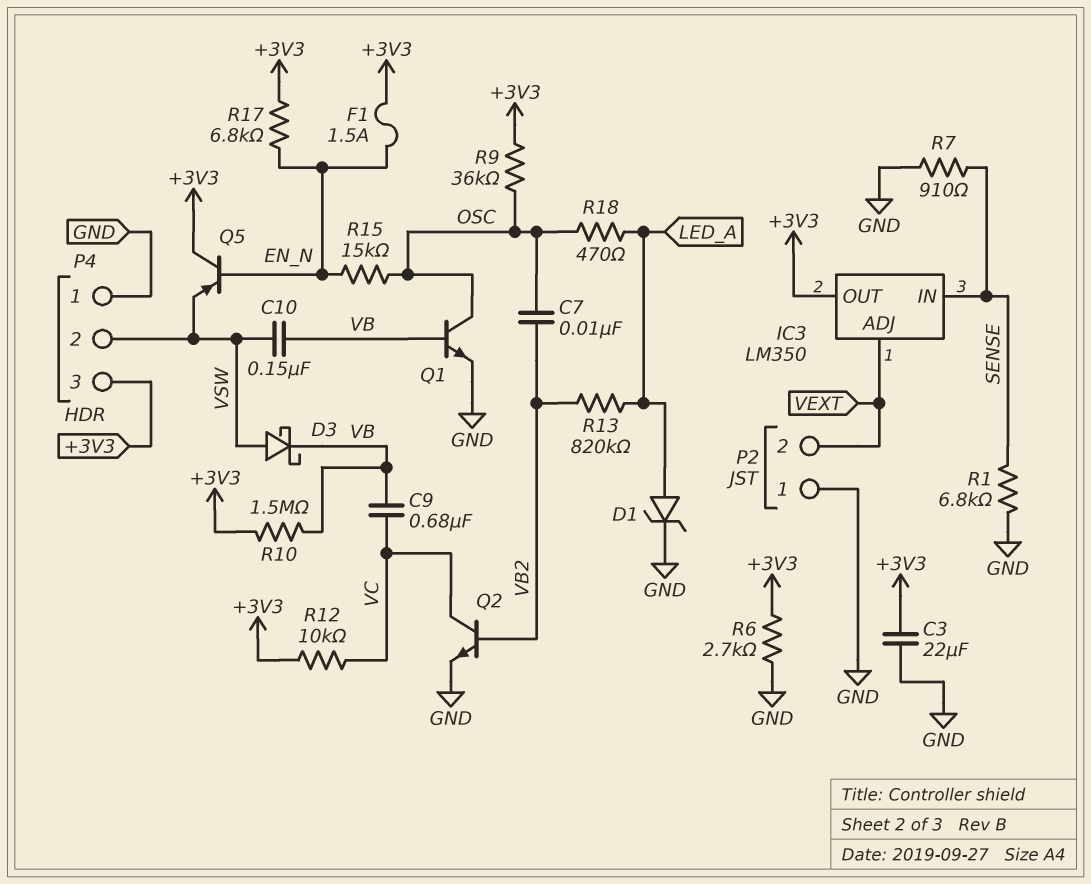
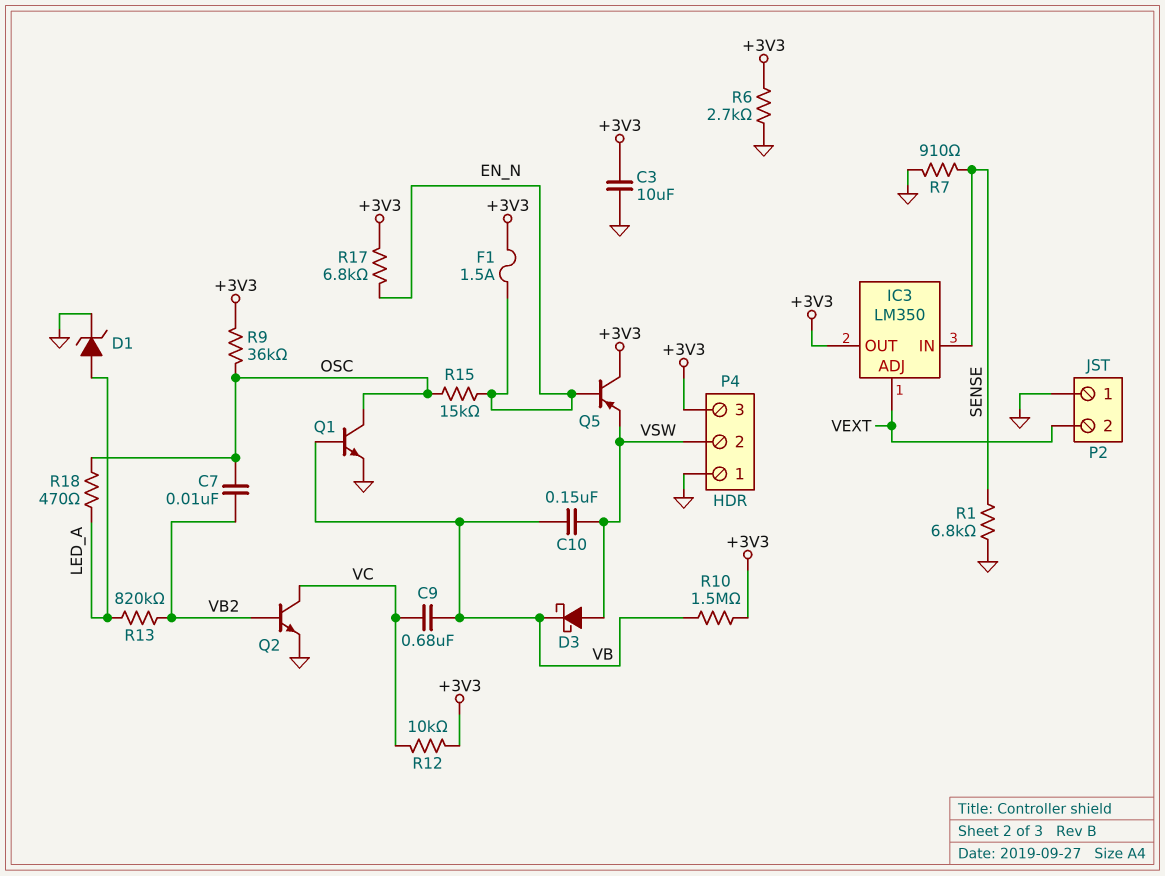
C3: 22uF (+3V3, GND) -> 10uF (+3V3, GND)

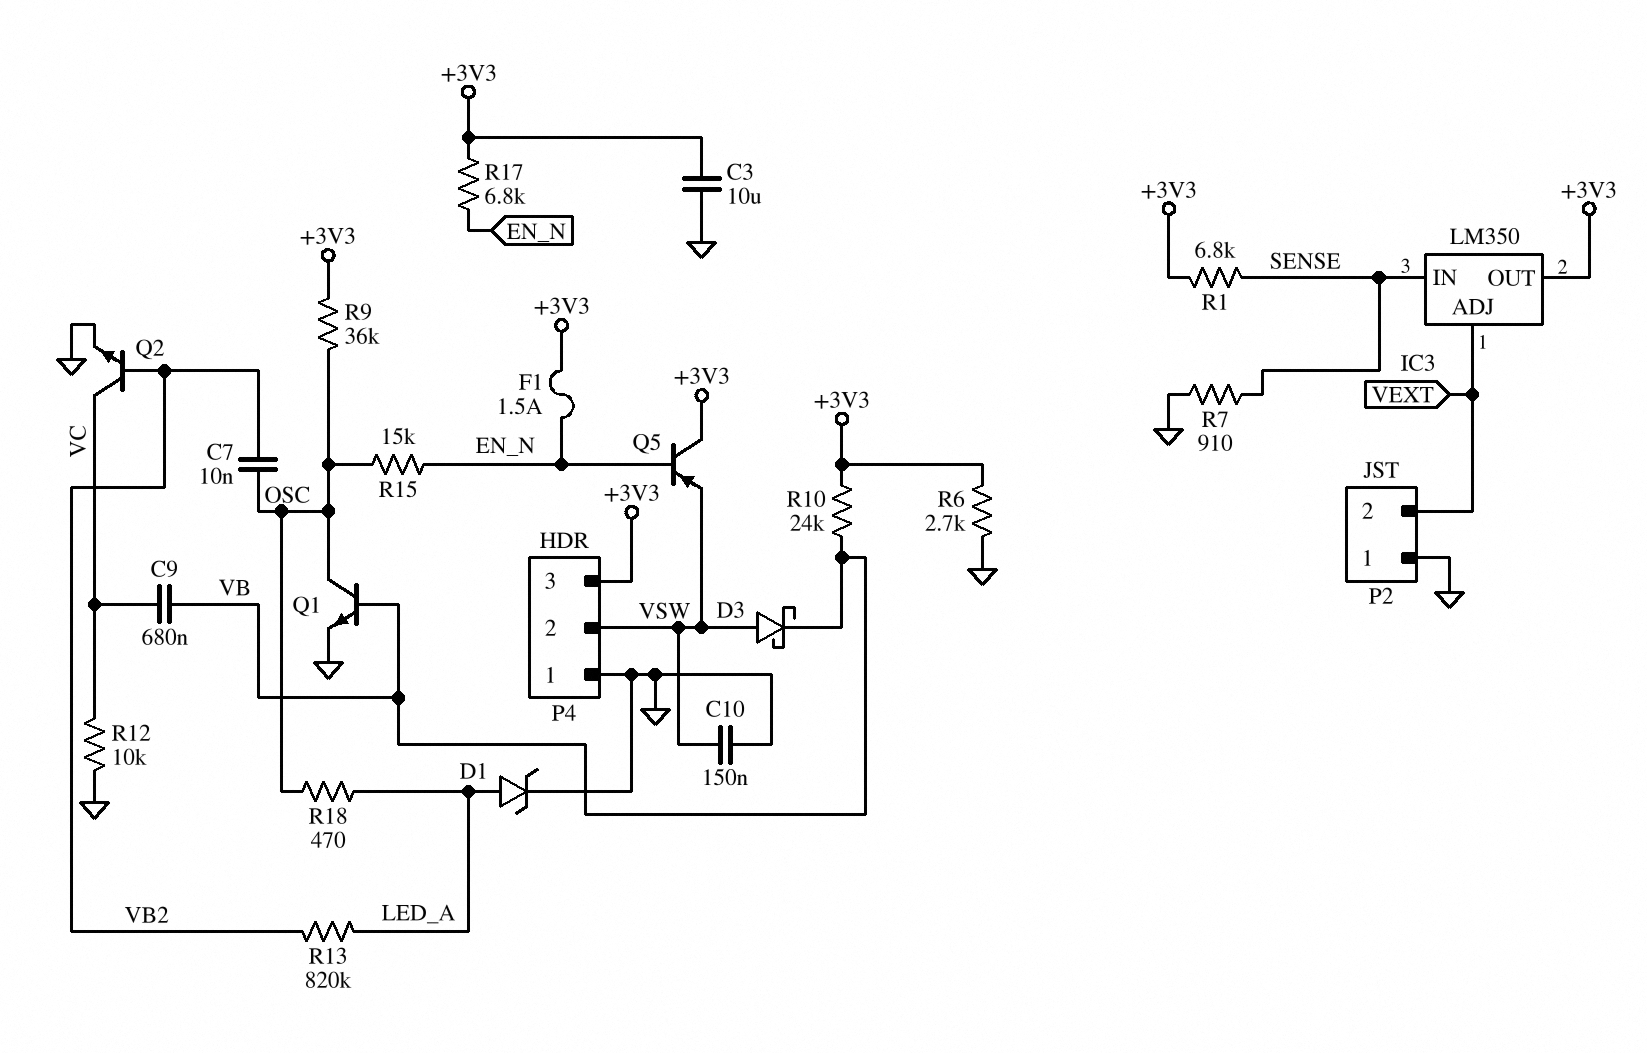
C10: 150nF (VB, VSW) -> 150nF (GND, VSW)
R1: 6.8k (GND, SENSE) -> 6.8k (+3V3, SENSE)
R10: 1.5M (+3V3, VB) -> 24k (+3V3, VB)
R12: 10k (+3V3, VC) -> 10k (GND, VC)

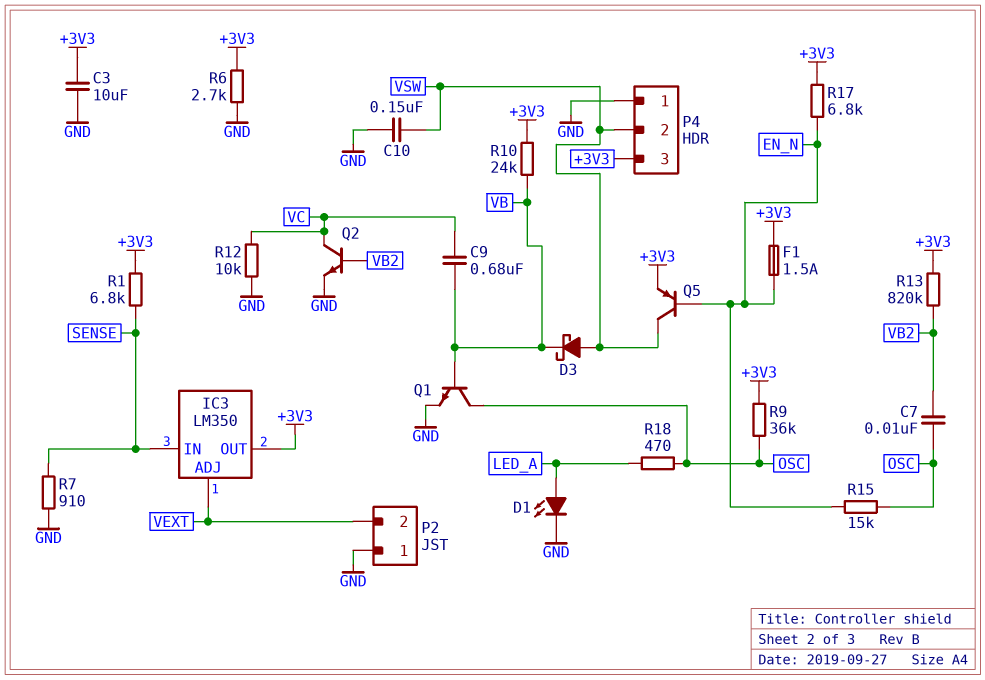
D1: zener (A LED_A, K GND) -> LED (A LED_A, K GND)
Q5: PNP (B EN_N, C +3V3, E VSW) -> PNP (B EN_N, C VSW, E +3V3)
R13: 820k (LED_A, VB2) -> 820k (+3V3, VB2)

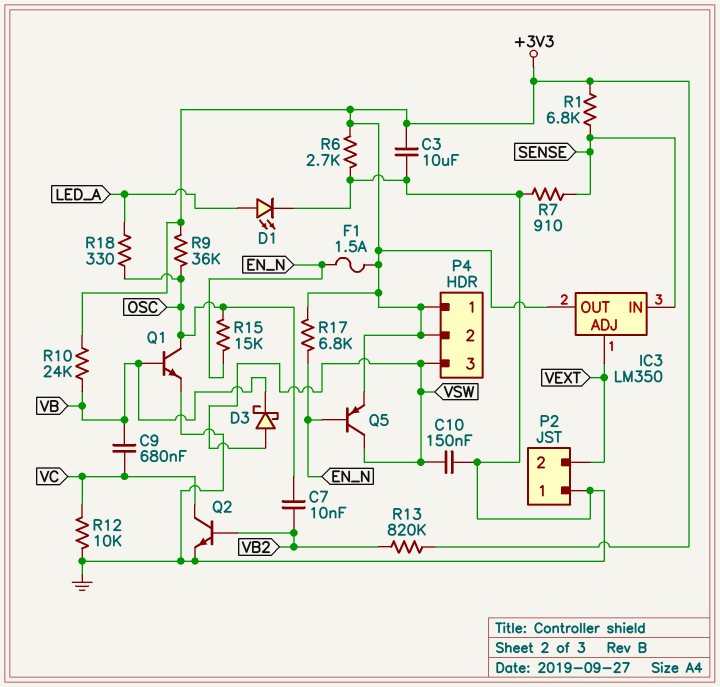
P4 pin 1: GND -> +3V3
P4 pin 2: VSW -> +3V3
P4 pin 3: +3V3 -> VSW
R18: 470 (LED_A, OSC) -> 330 (LED_A, OSC)

